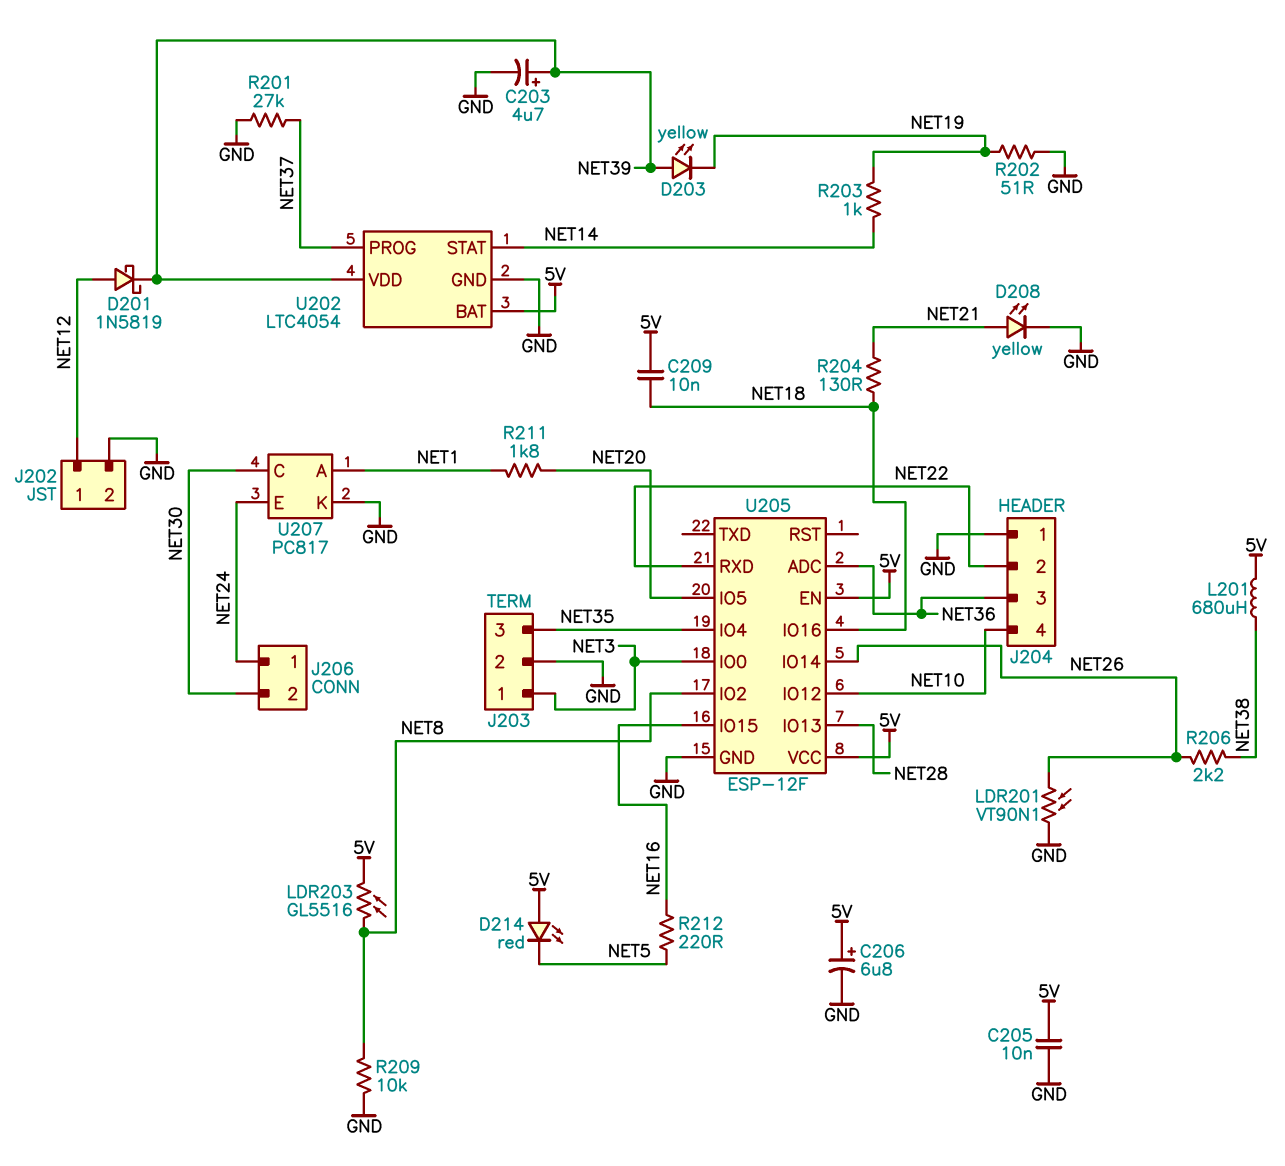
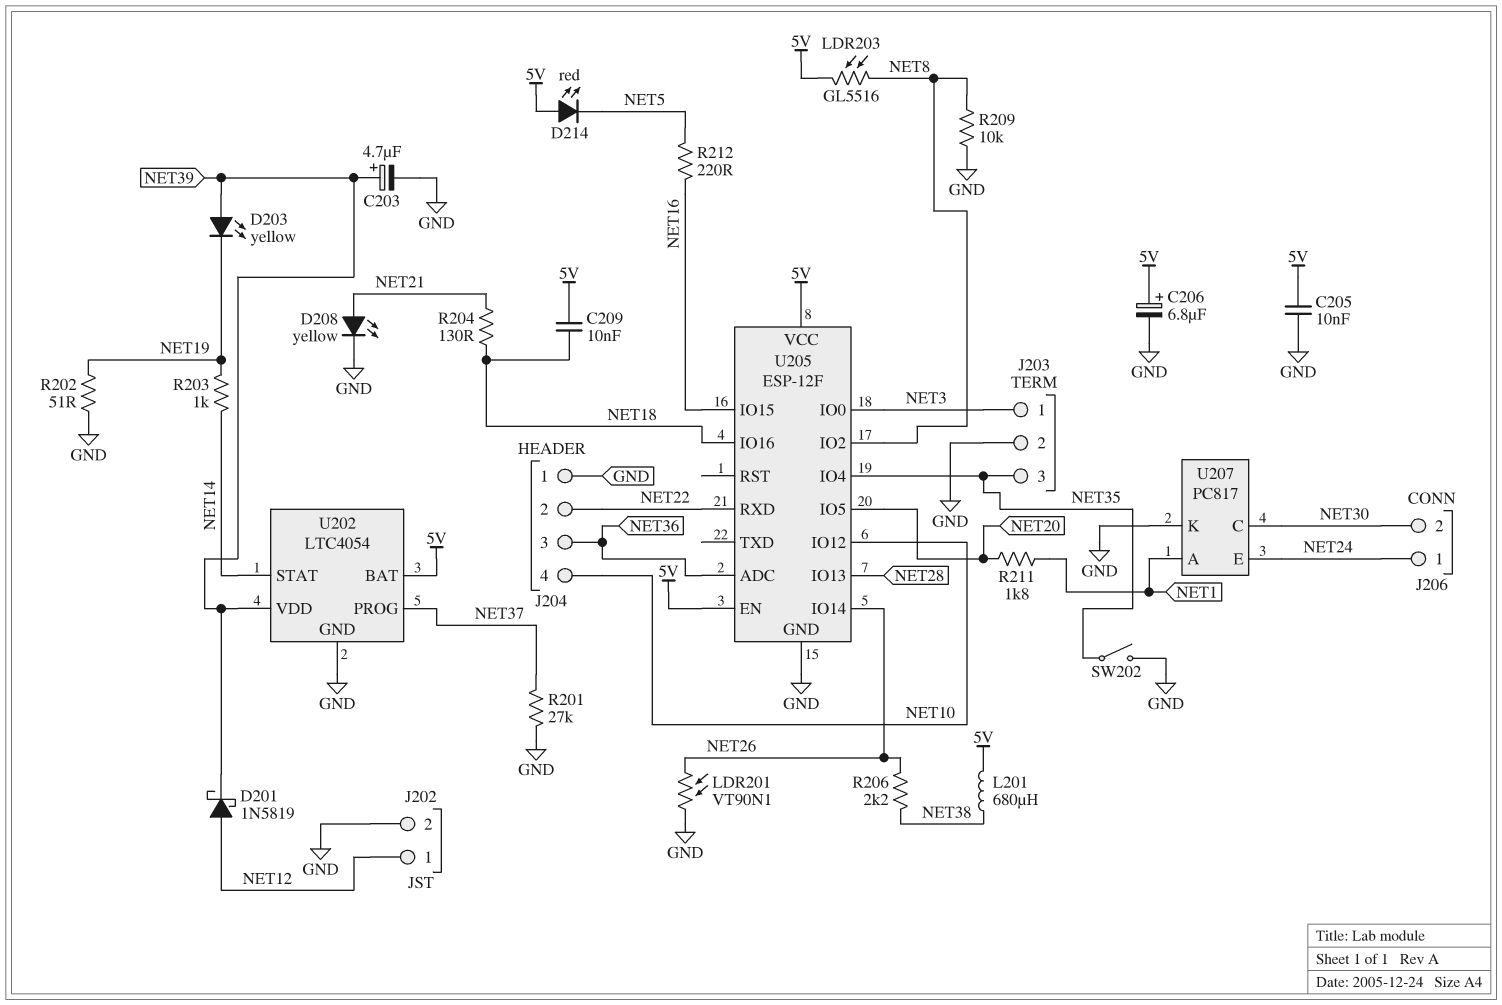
SW202: none -> switch (GND, NET35)

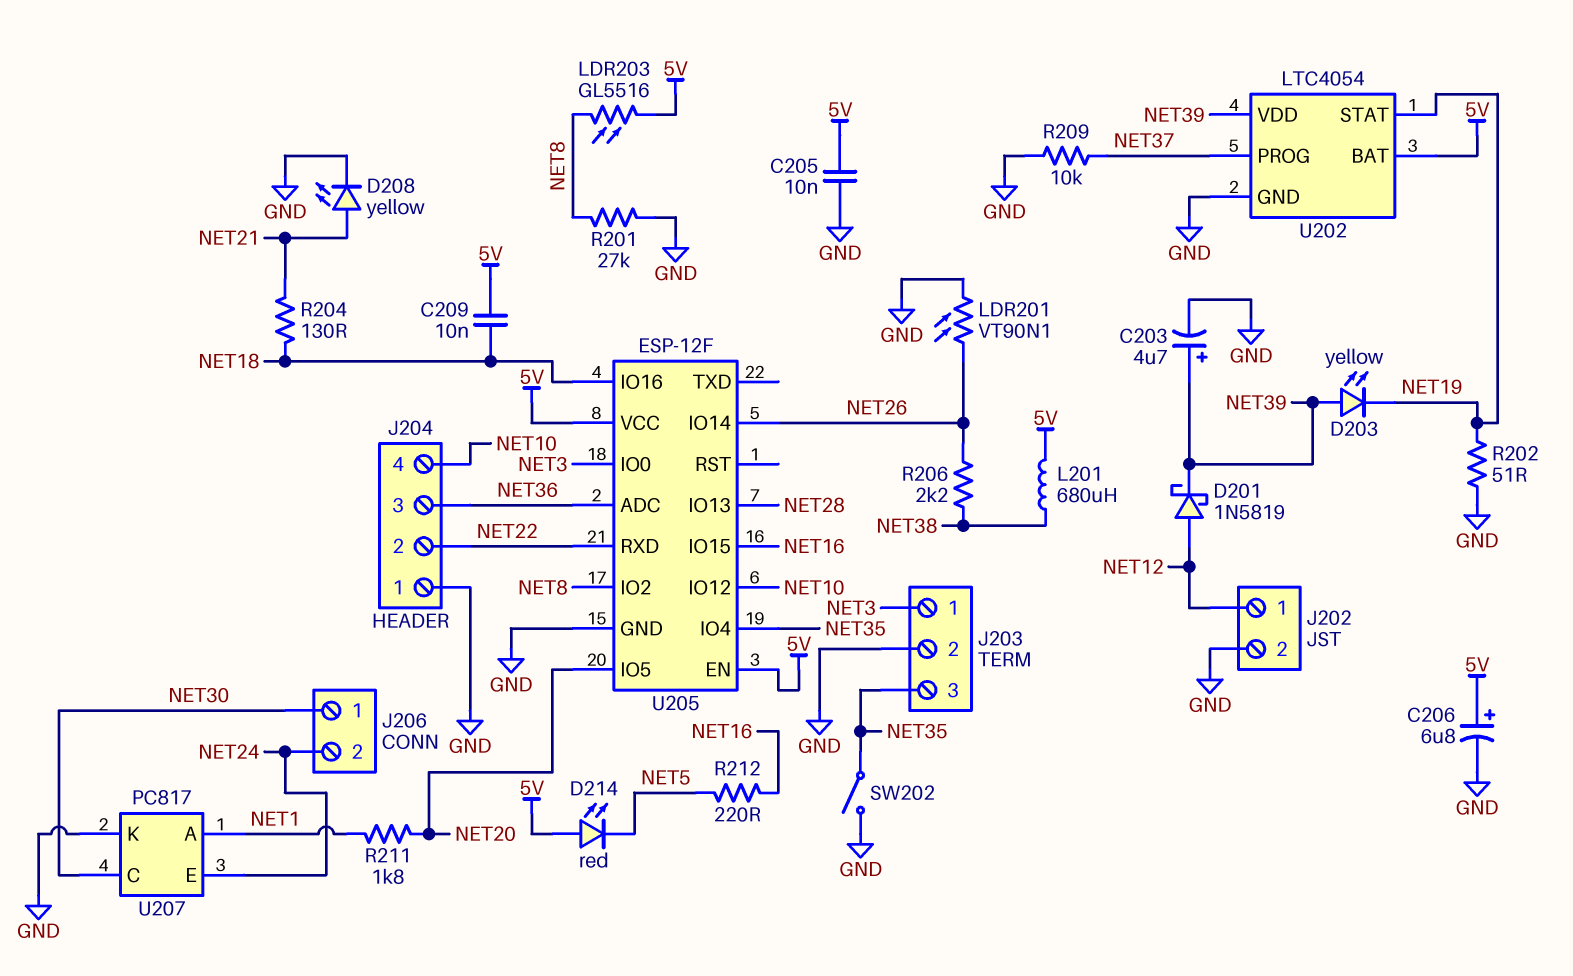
J206 pin 1: NET24 -> NET30
J206 pin 2: NET30 -> NET24
R201: 27k (GND, NET37) -> 27k (GND, NET8)
R203: 1k (NET14, NET19) -> none
R209: 10k (GND, NET8) -> 10k (GND, NET37)
U202 pin STAT: NET14 -> NET19

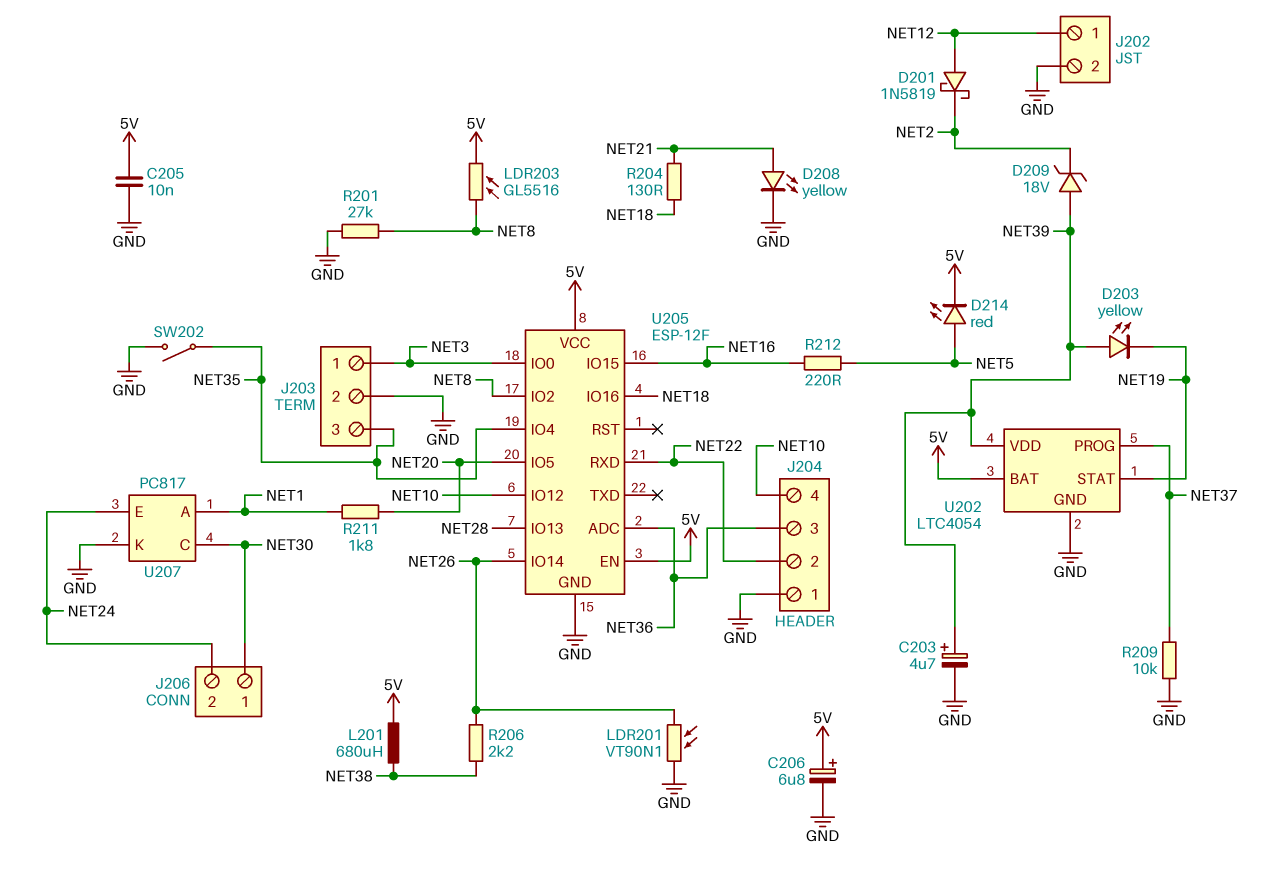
C209: 10nF (5V, NET18) -> none
D201: schottky 1N5819 (A NET12, K NET39) -> schottky 1N5819 (A NET12, K NET2)
D209: none -> zener 18V (A NET39, K NET2)
D214: LED red (A 5V, K NET5) -> LED red (A NET5, K 5V)
R202: 51 (GND, NET19) -> none

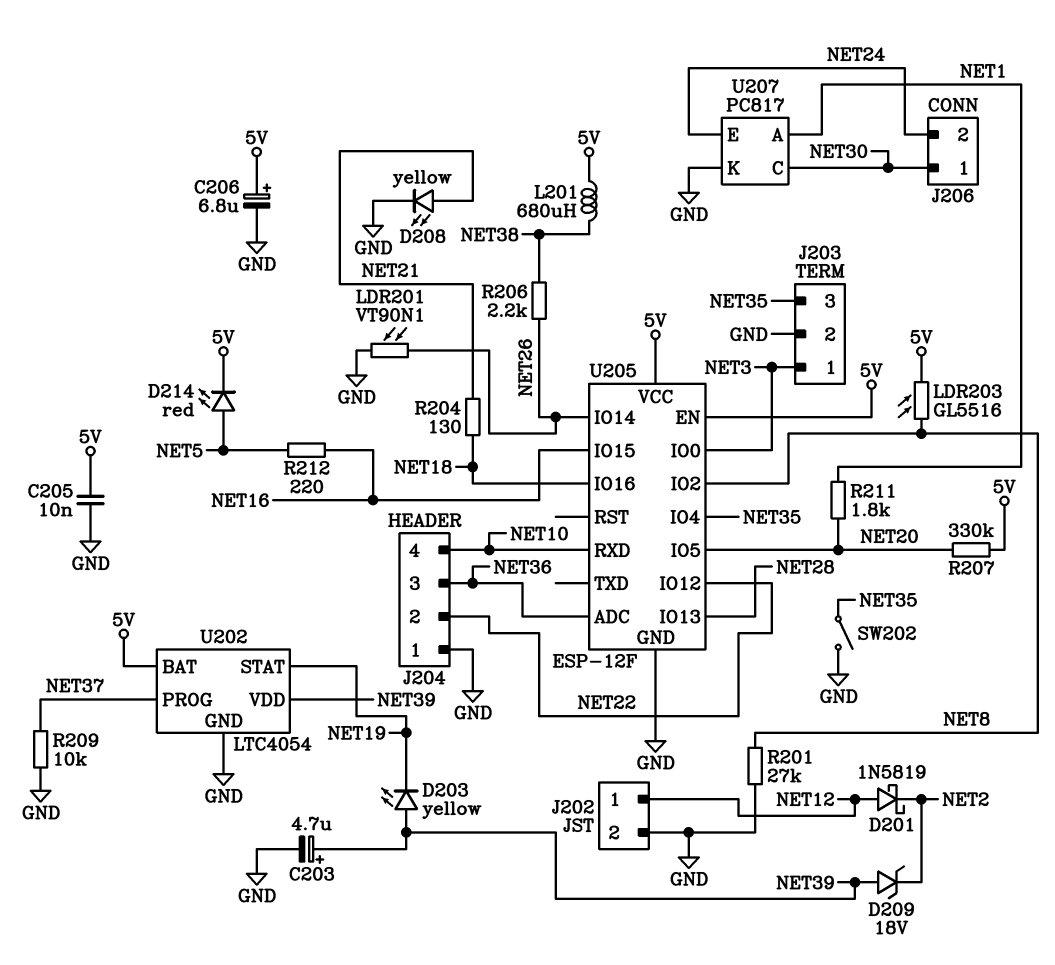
R207: none -> 330k (5V, NET20)
U205 pin IO12: NET10 -> NET22
U205 pin RXD: NET22 -> NET10

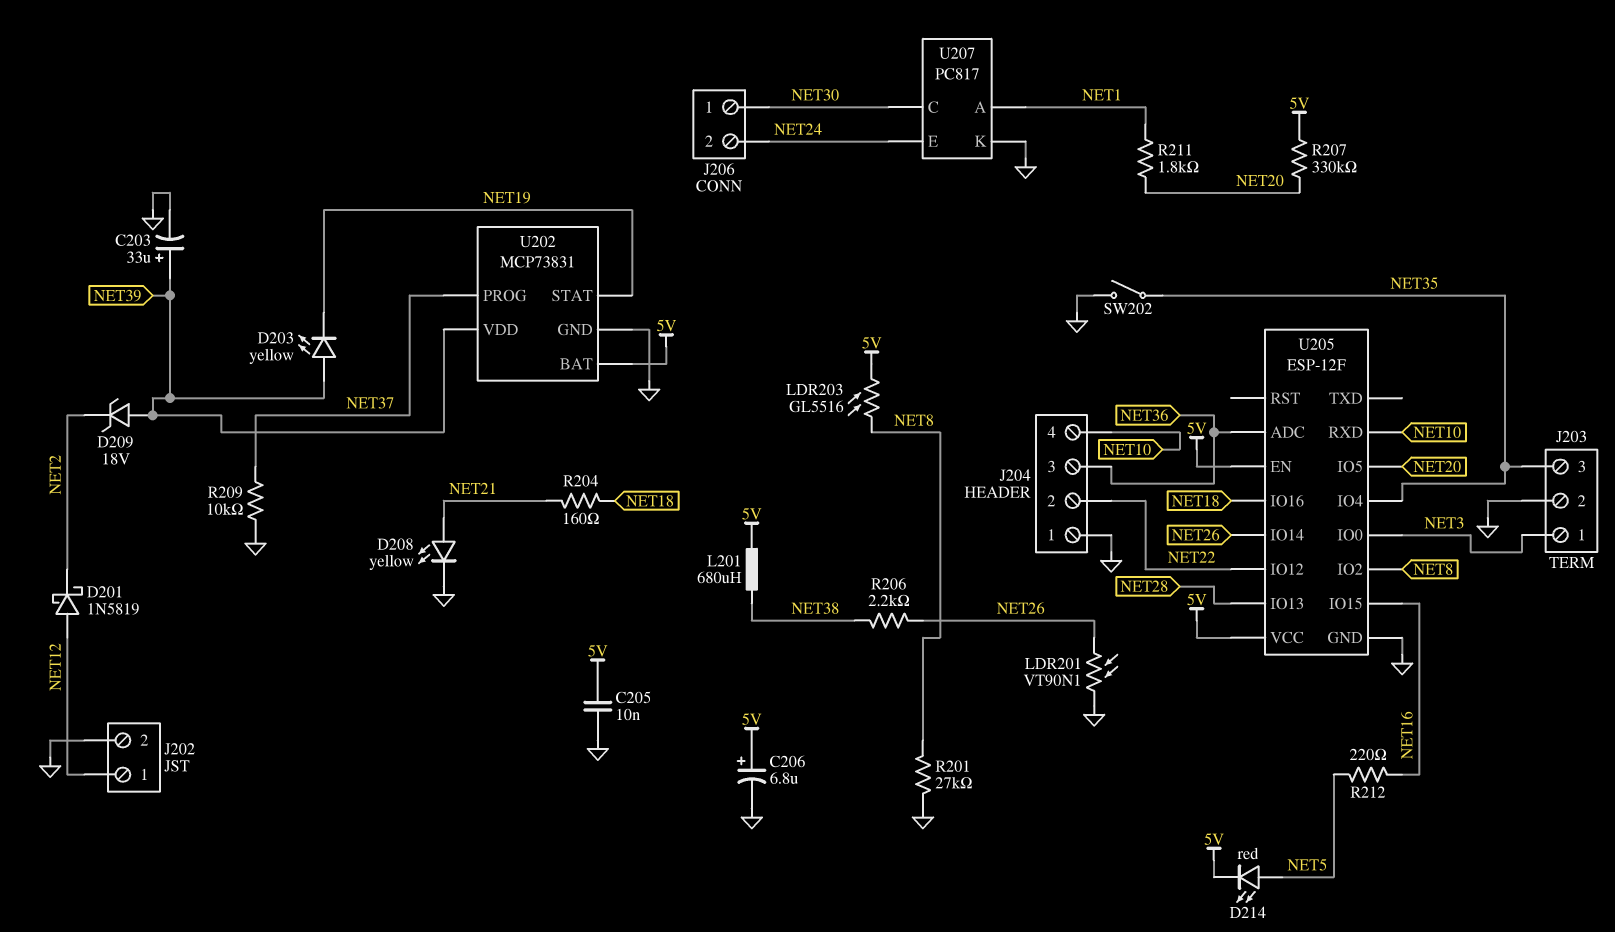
C203: 4.7uF (plus NET39, minus GND) -> 33uF (plus NET39, minus GND)
R204: 130 (NET18, NET21) -> 160 (NET18, NET21)
U202: LTC4054 -> MCP73831

